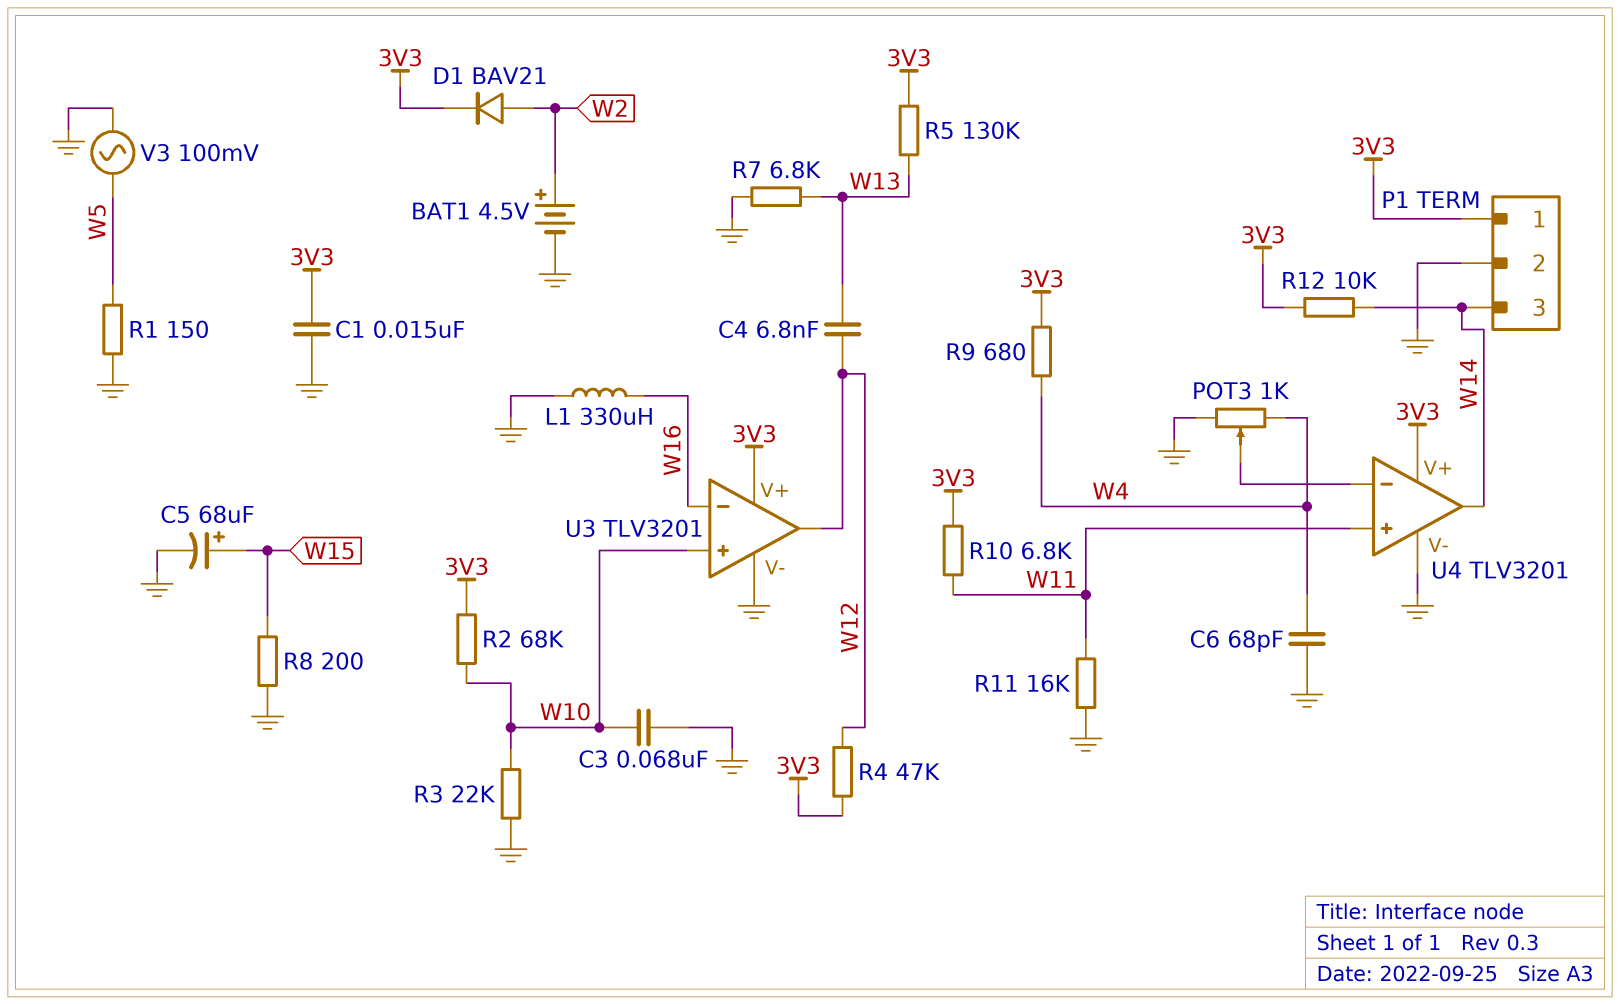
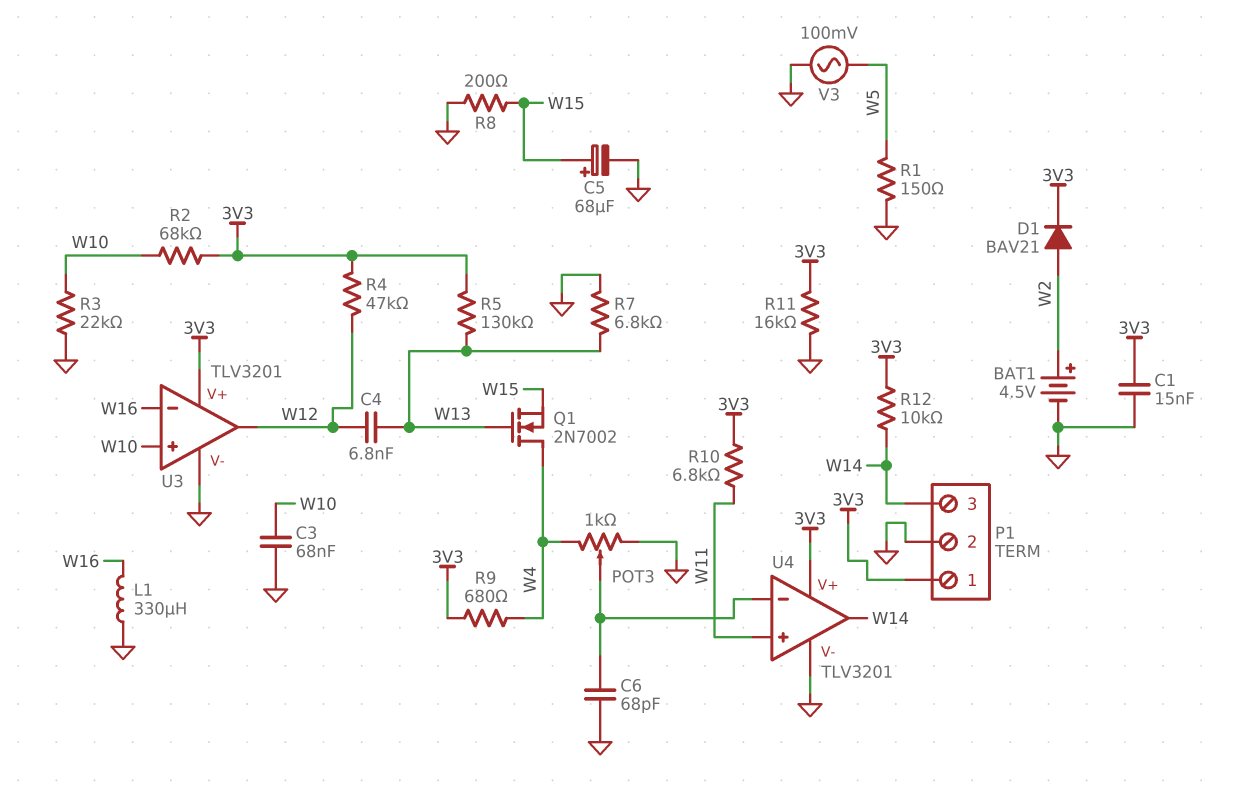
C6: 68pF (GND, W4) -> 68pF (GND, U4/in-)
Q1: none -> NMOS 2N7002 (G W13, D W4, S W15)
R11: 16k (GND, W11) -> 16k (3V3, GND)

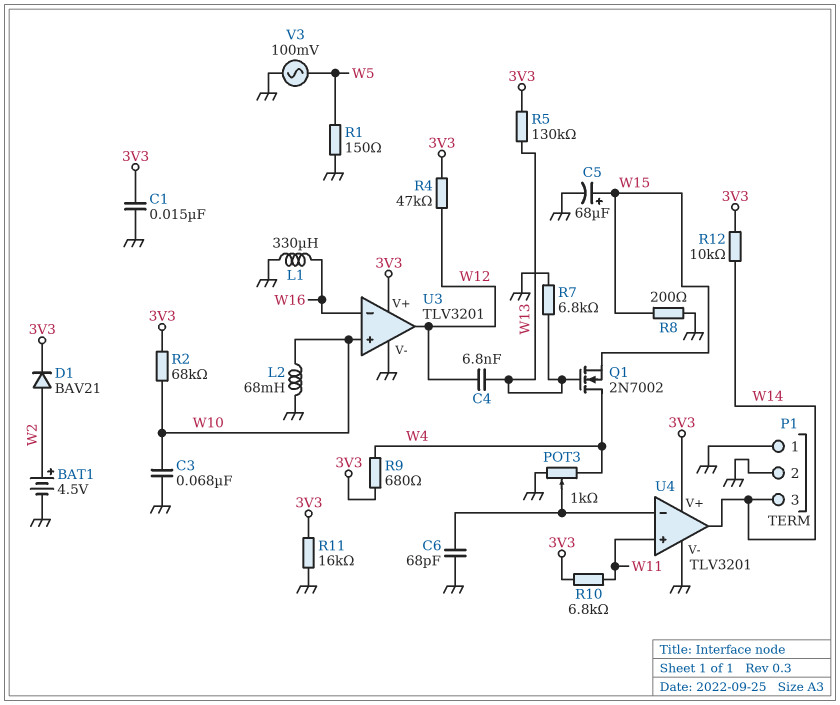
L2: none -> 68mH (GND, W10)
P1 pin 1: 3V3 -> GND
R3: 22k (GND, W10) -> none

